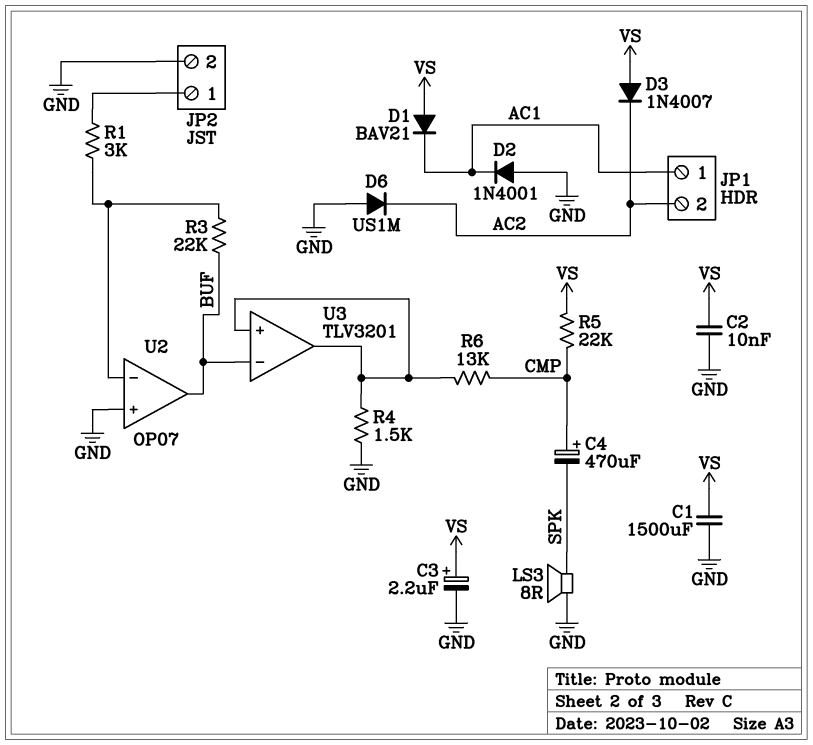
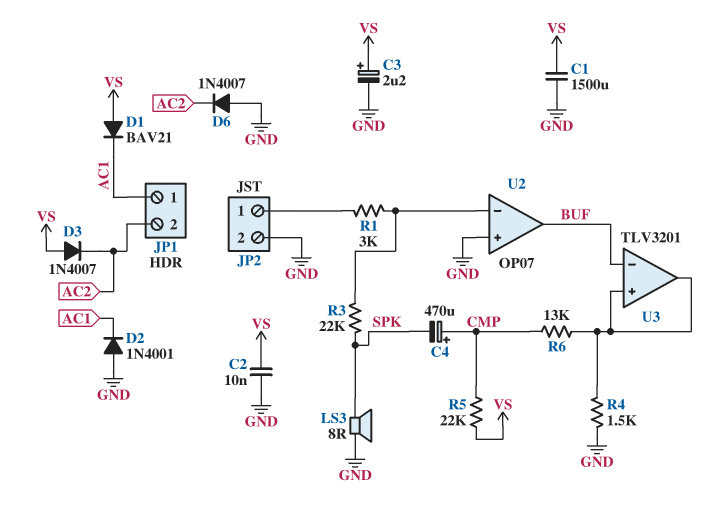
D6: diode US1M (A GND, K AC2) -> diode 1N4007 (A GND, K AC2)
R3: 22k (BUF, U2/in-) -> 22k (SPK, U2/in-)

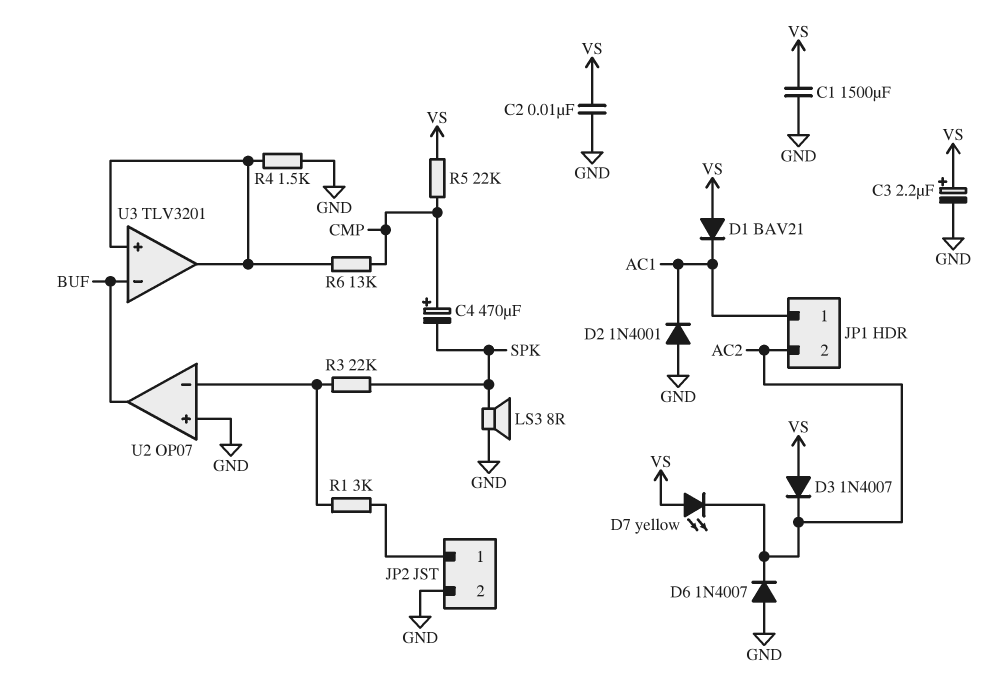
D7: none -> LED yellow (A VS, K AC2)

